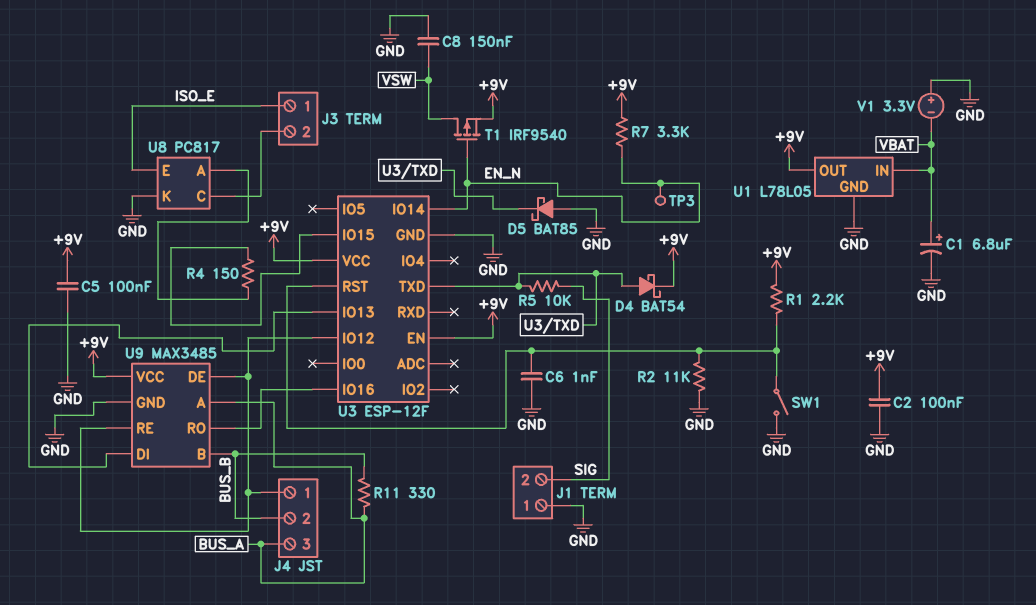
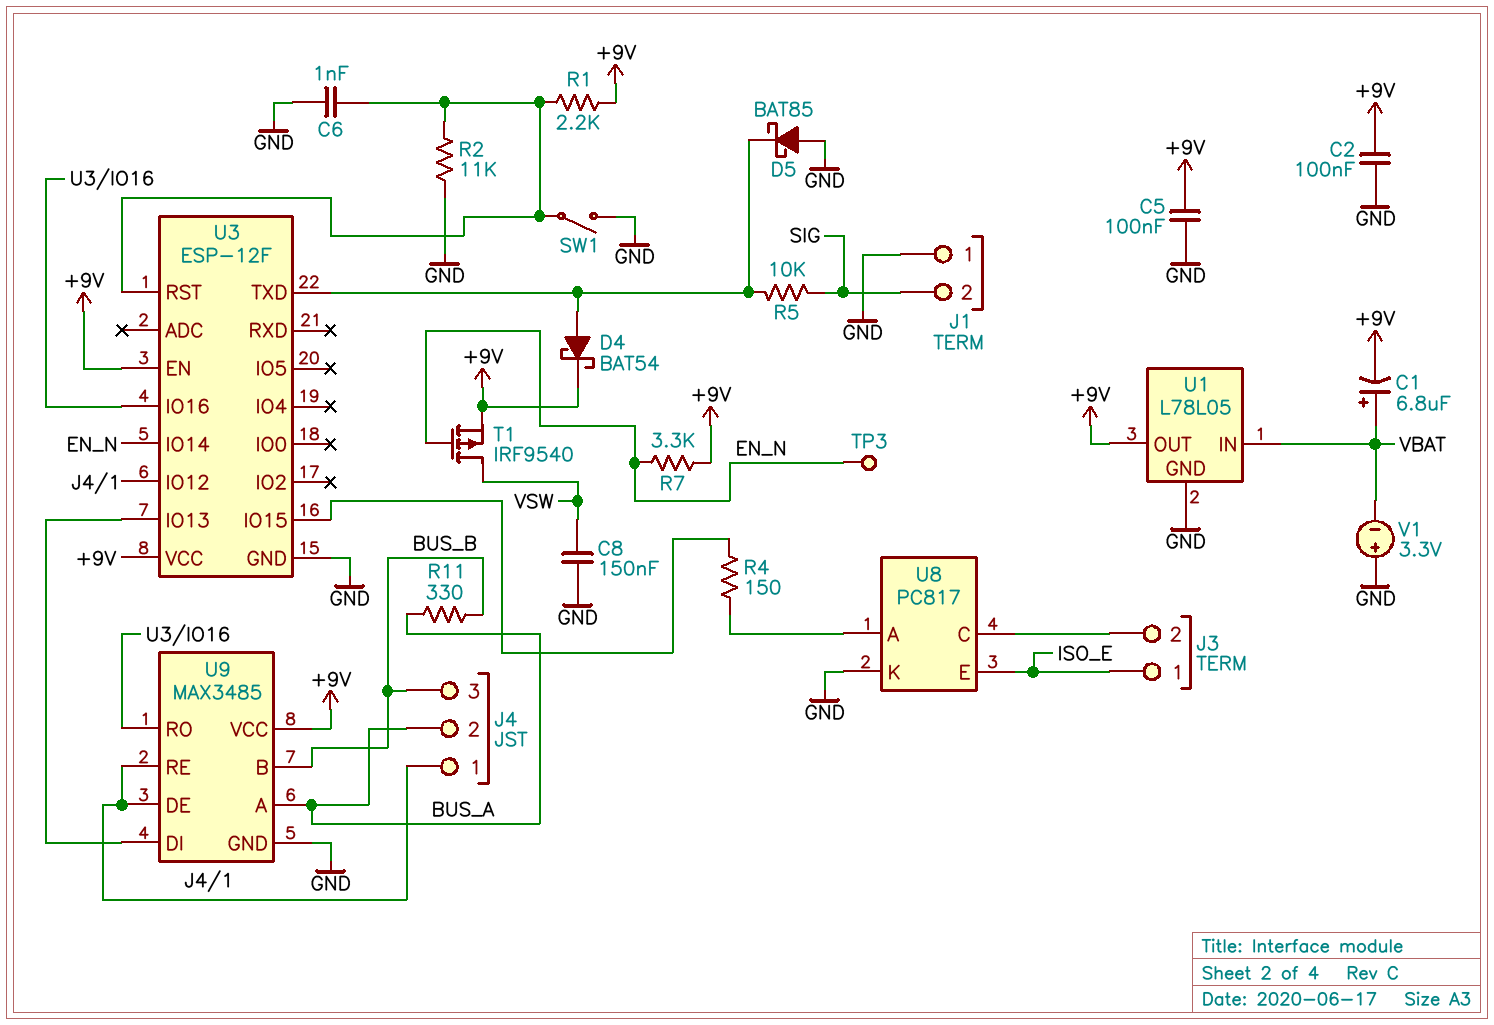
C1: 6.8uF (plus VBAT, minus GND) -> 6.8uF (plus VBAT, minus +9V)
J4 pin 2: BUS_B -> BUS_A
J4 pin 3: BUS_A -> BUS_B

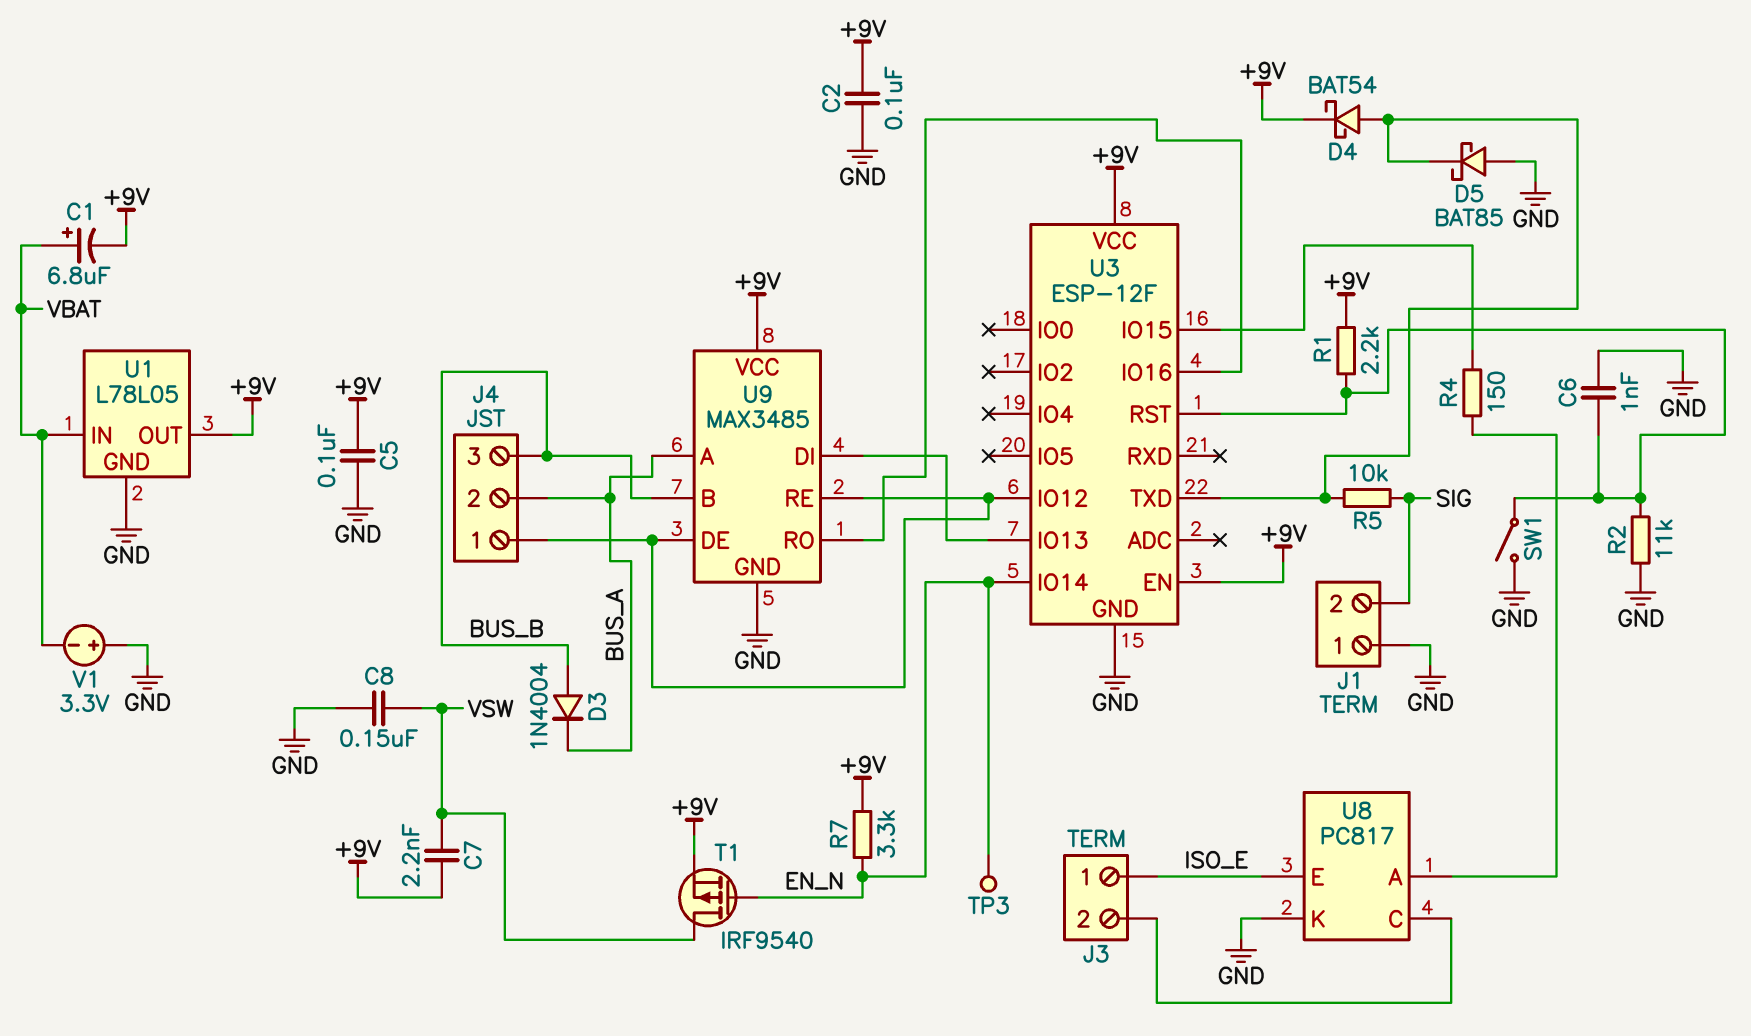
C7: none -> 2.2nF (+9V, VSW)
D3: none -> diode 1N4004 (A BUS_B, K BUS_A)
R11: 330 (BUS_A, BUS_B) -> none

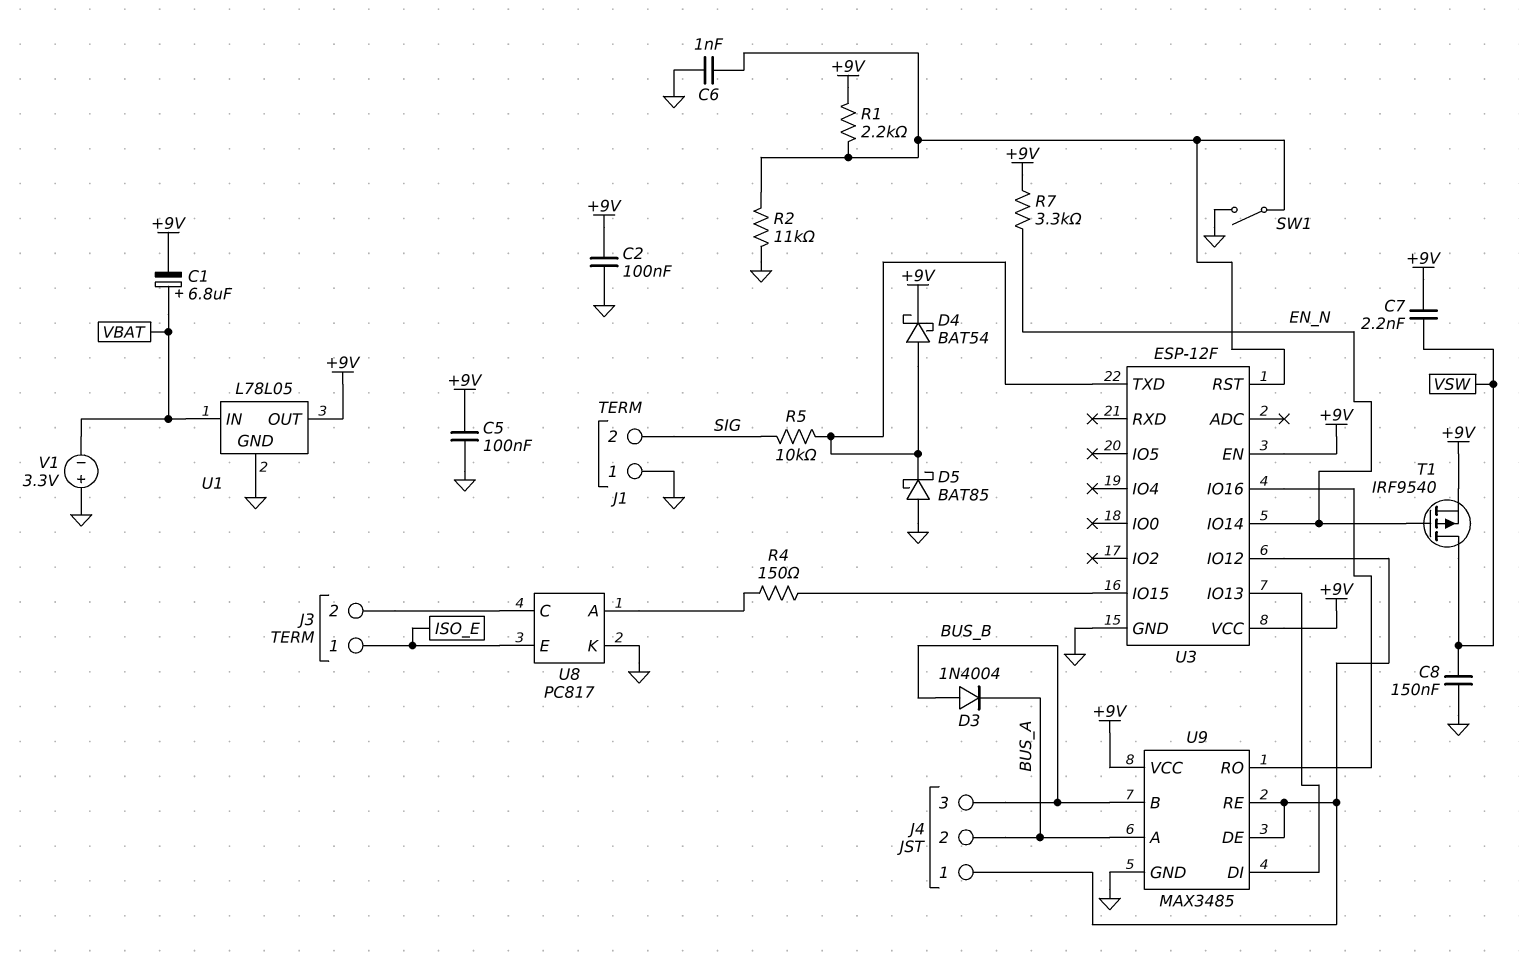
TP3: test point (EN_N) -> none

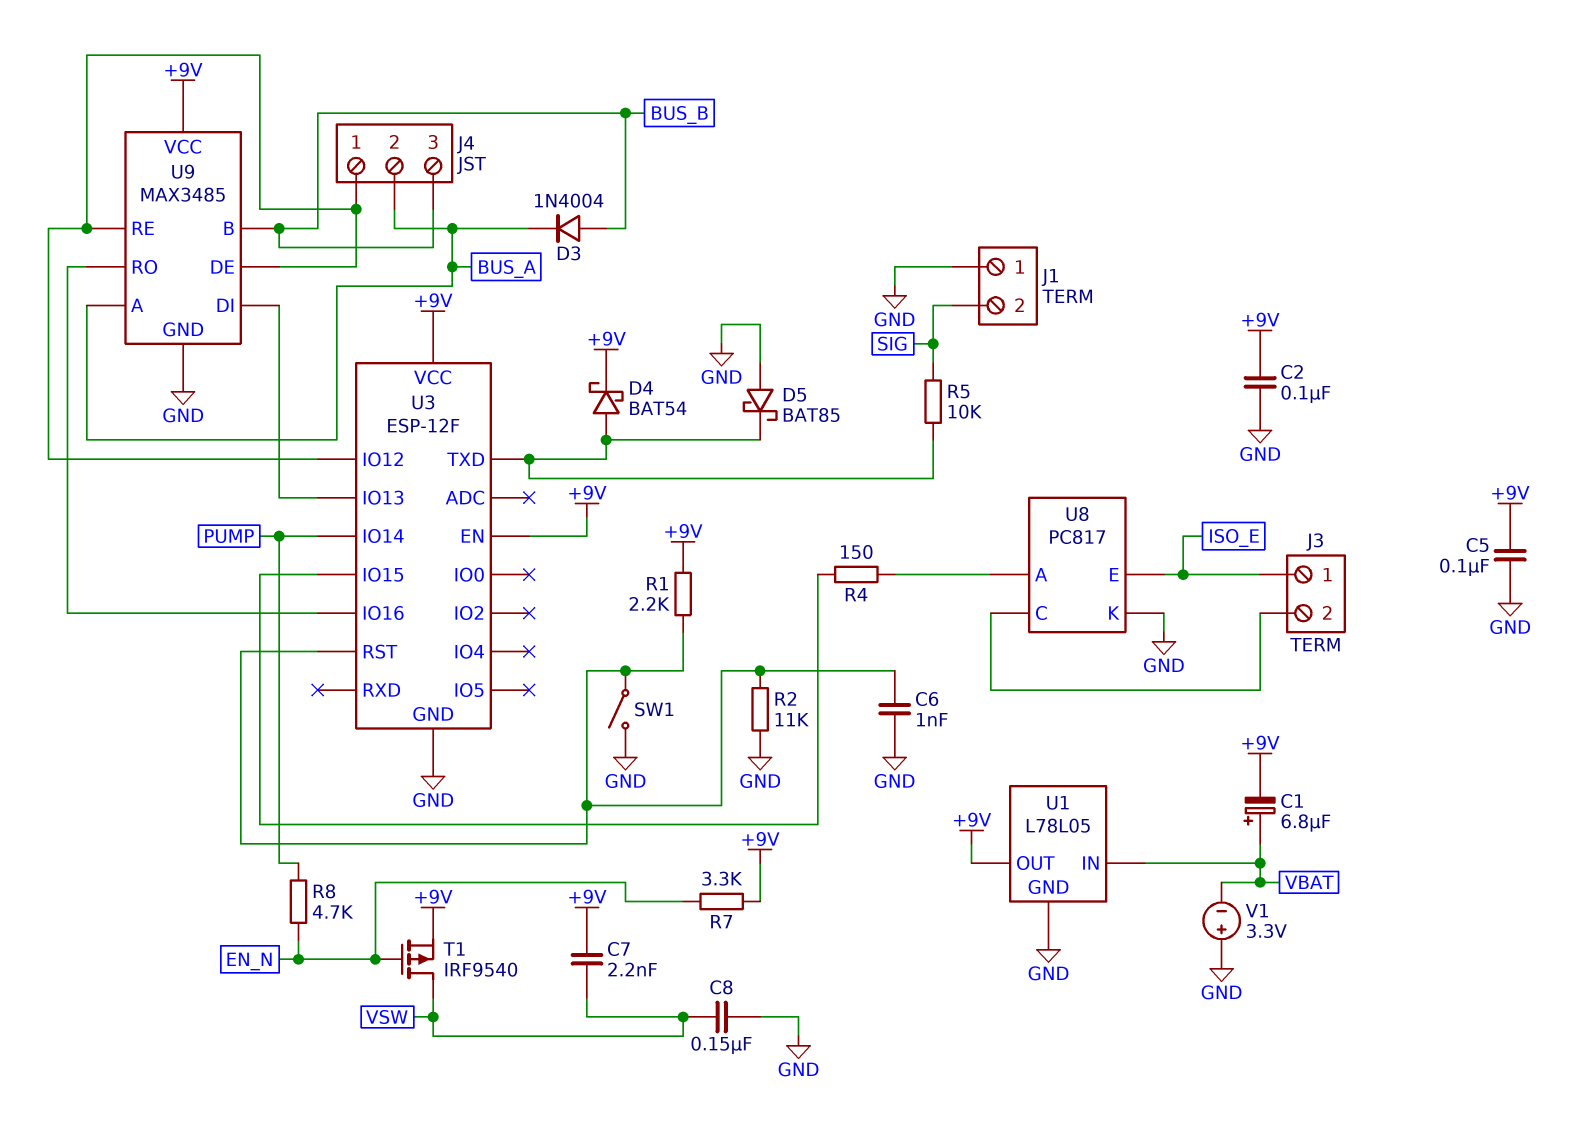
R8: none -> 4.7k (EN_N, PUMP)
U3 pin IO14: EN_N -> PUMP

